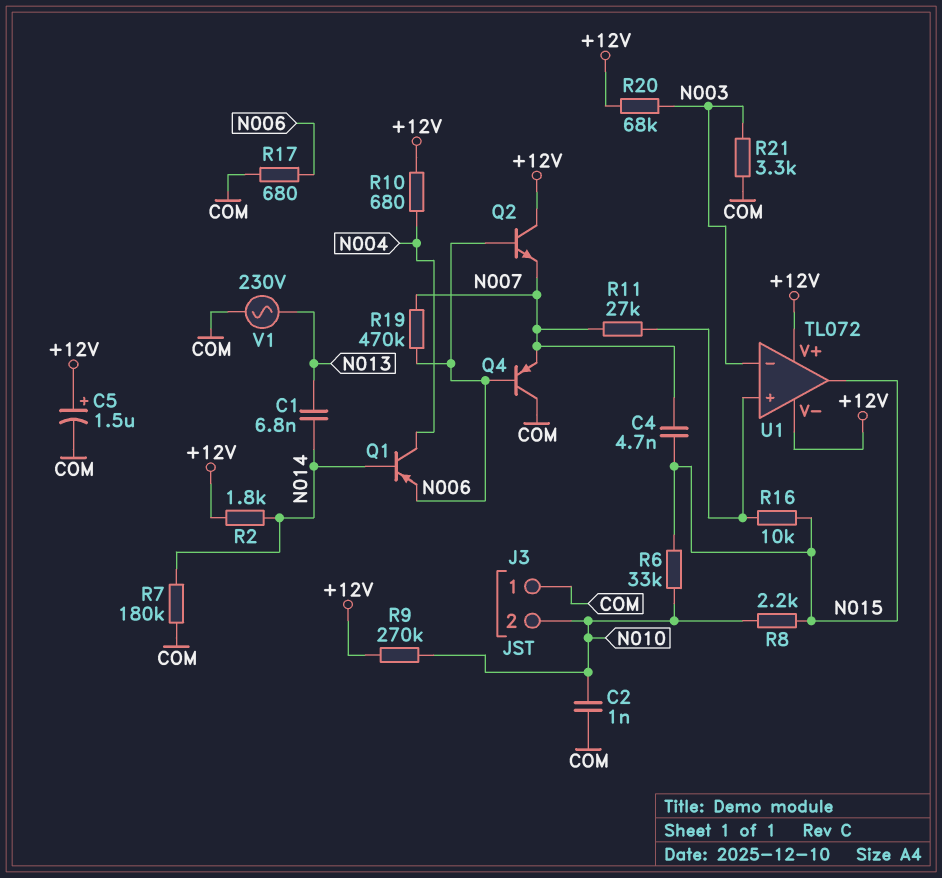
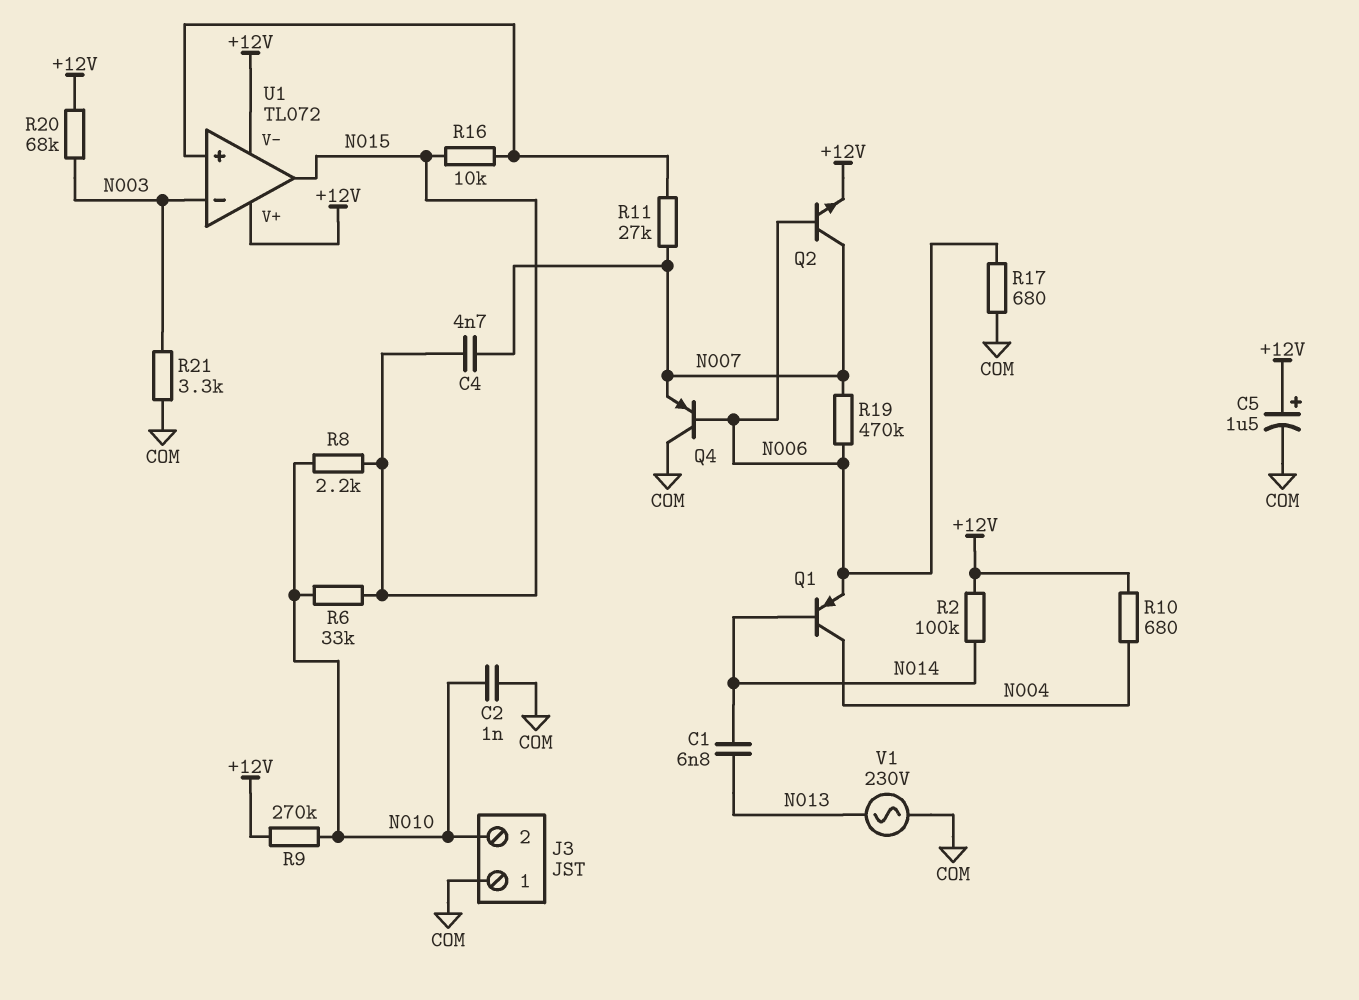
Q2: NPN (B N006, C +12V, E N007) -> NPN (B N006, C N007, E +12V)
R2: 1.8k (+12V, N014) -> 100k (+12V, N014)
R7: 180k (COM, N014) -> none

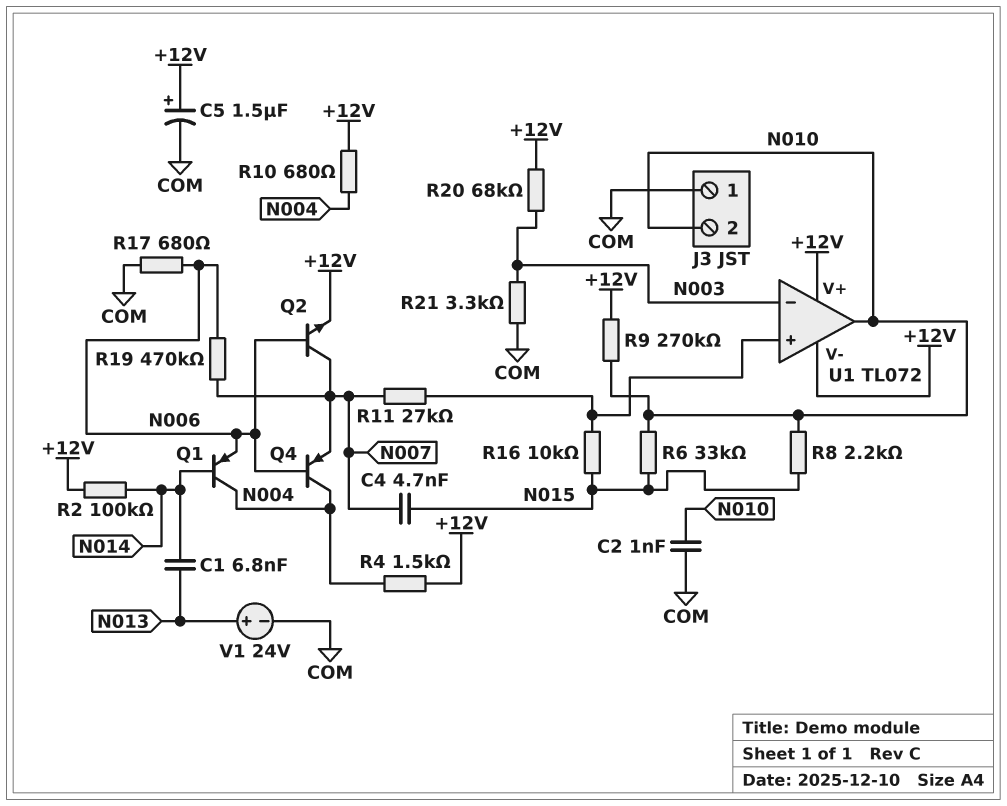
Q4: PNP (B N006, C COM, E N007) -> PNP (B N006, C N004, E N007)
R4: none -> 1.5k (+12V, N004)
U1 pin out: N015 -> N010
V1: AC 230V (COM, N013) -> 24V (plus N013, minus COM)

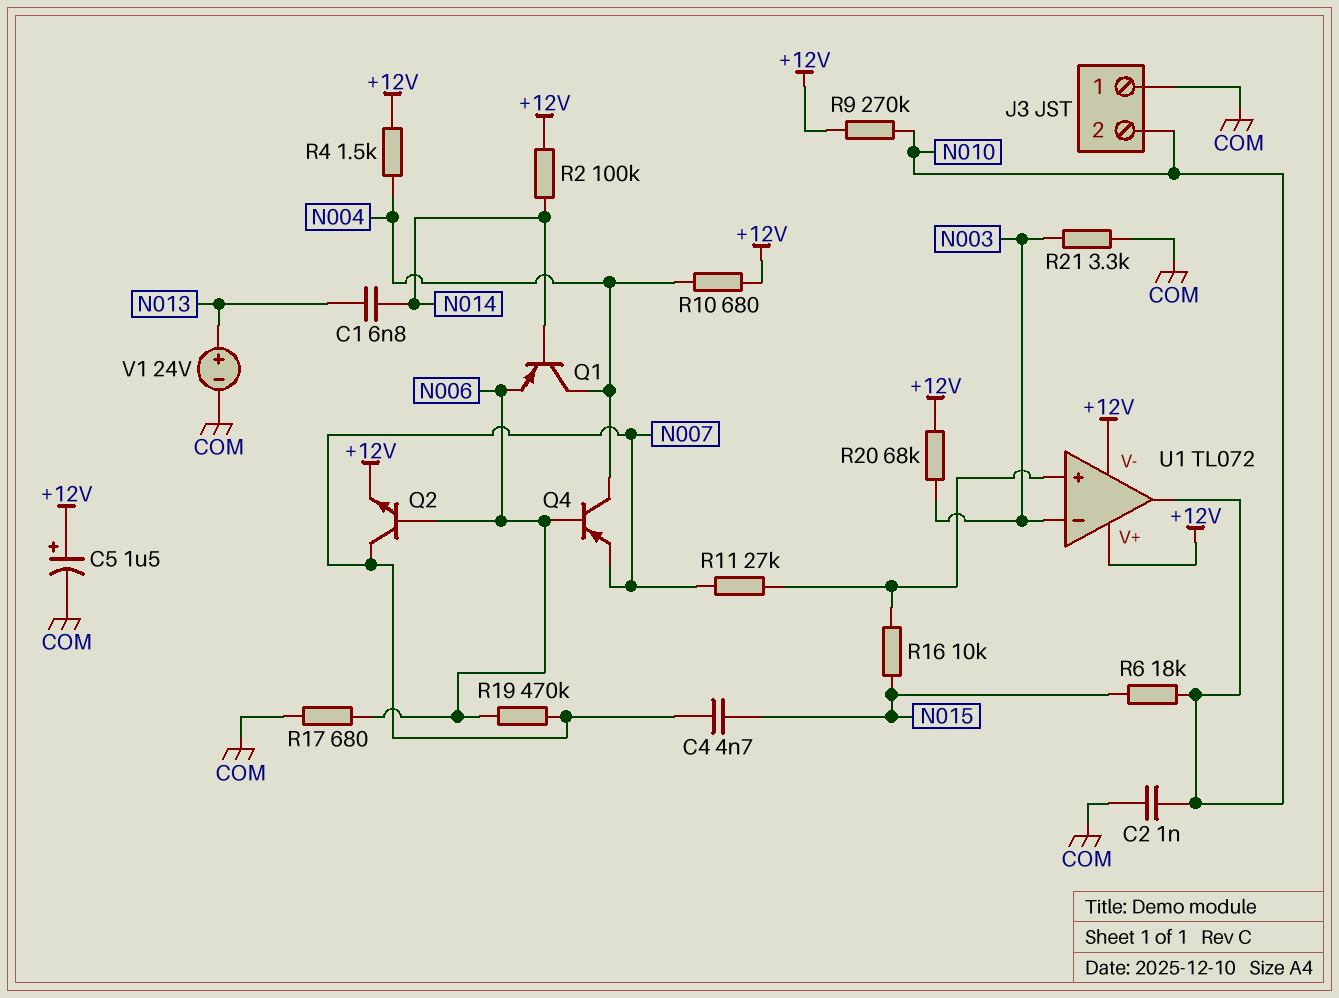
R6: 33k (N010, N015) -> 18k (N010, N015)
R8: 2.2k (N010, N015) -> none

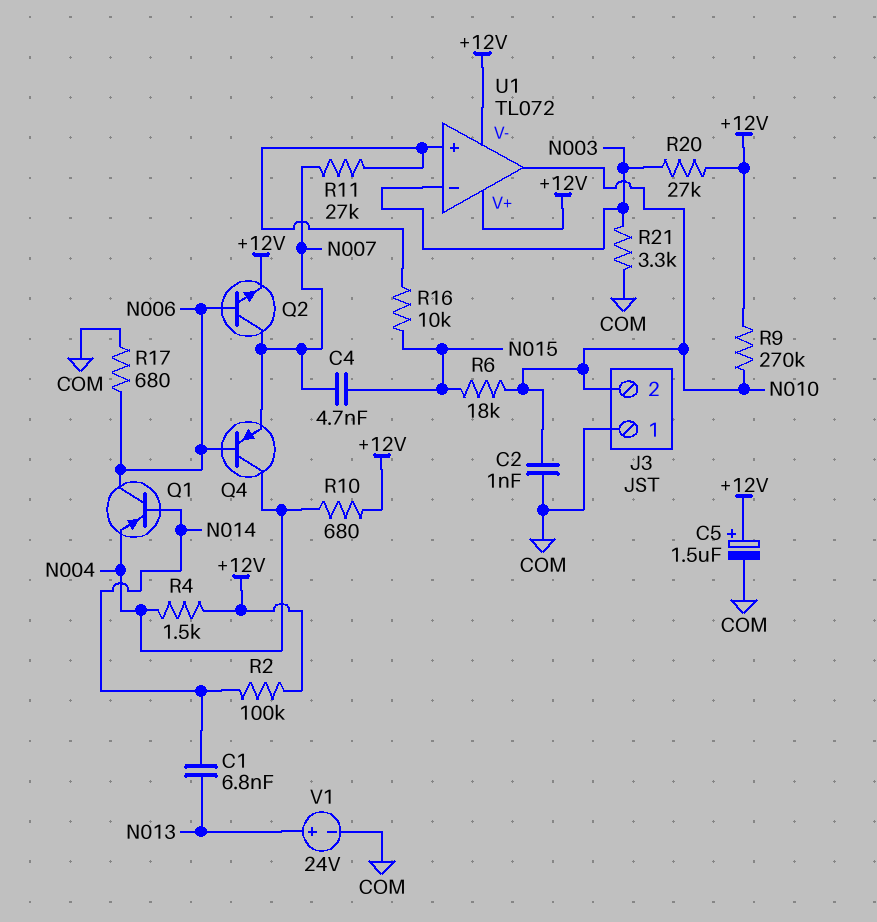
Q1: PNP (B N014, C N004, E N006) -> PNP (B N014, C N006, E N004)
R19: 470k (N006, N007) -> none
R20: 68k (+12V, N003) -> 27k (+12V, N003)

